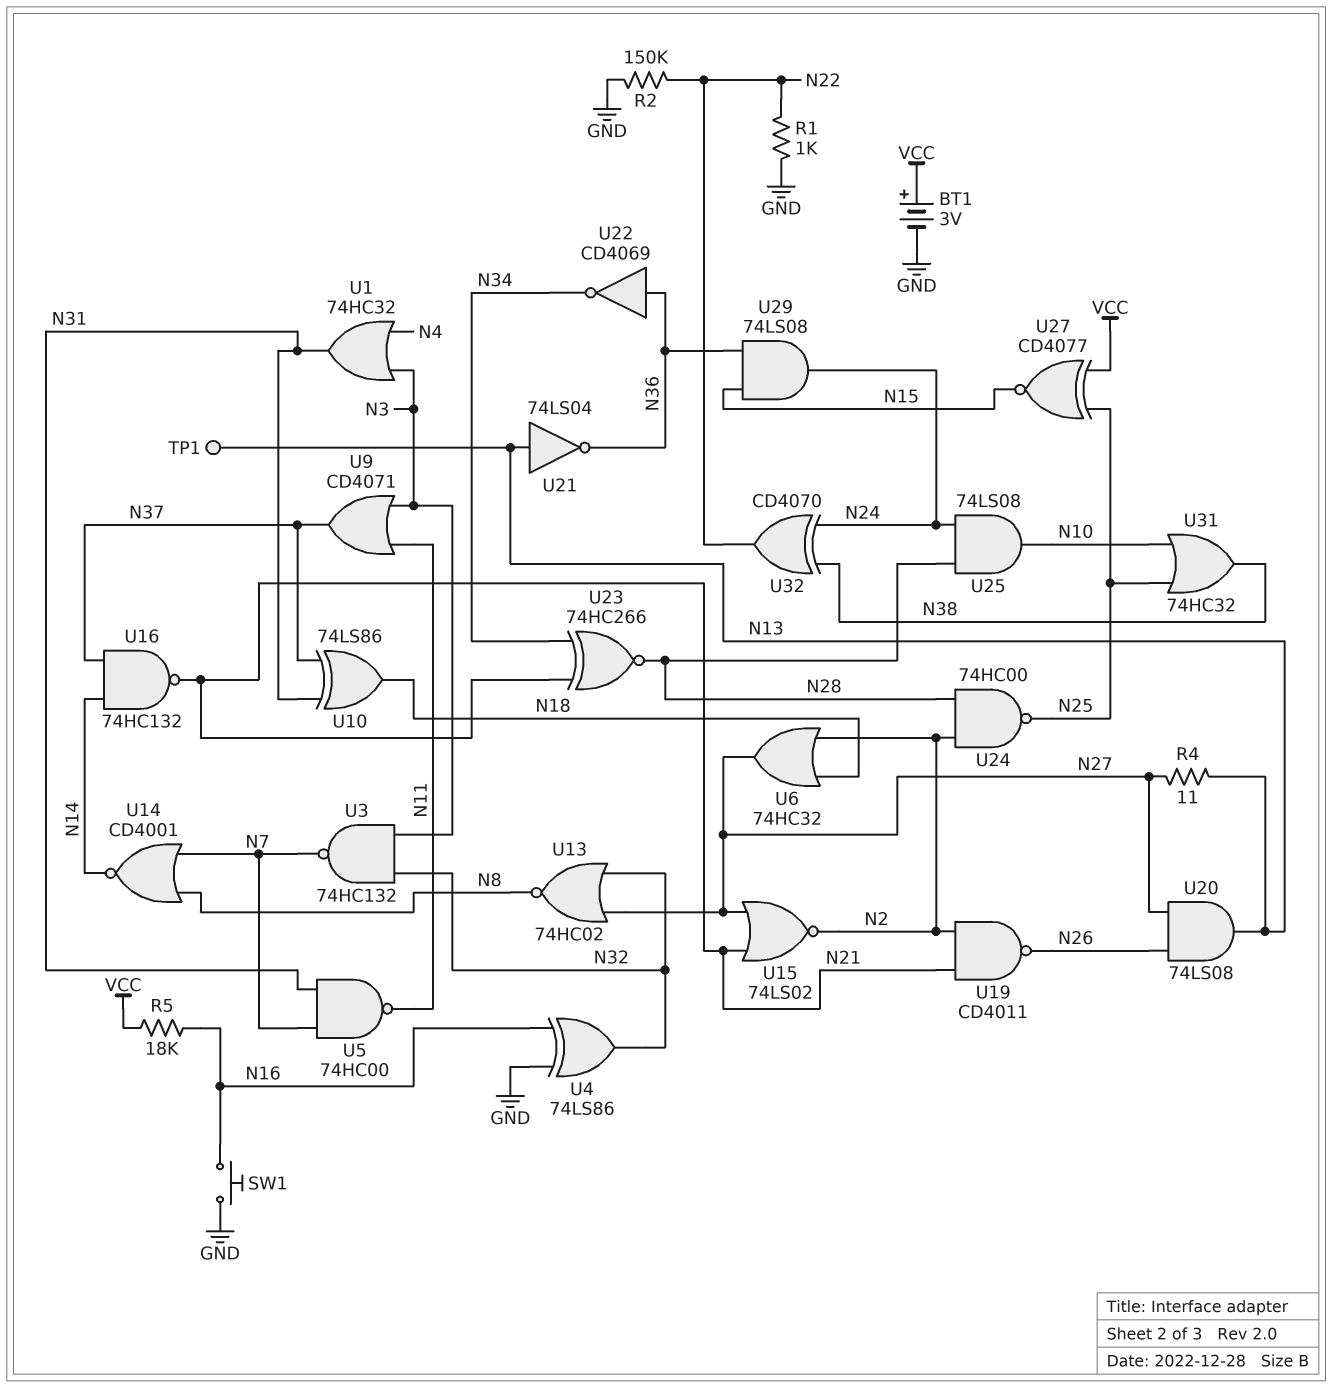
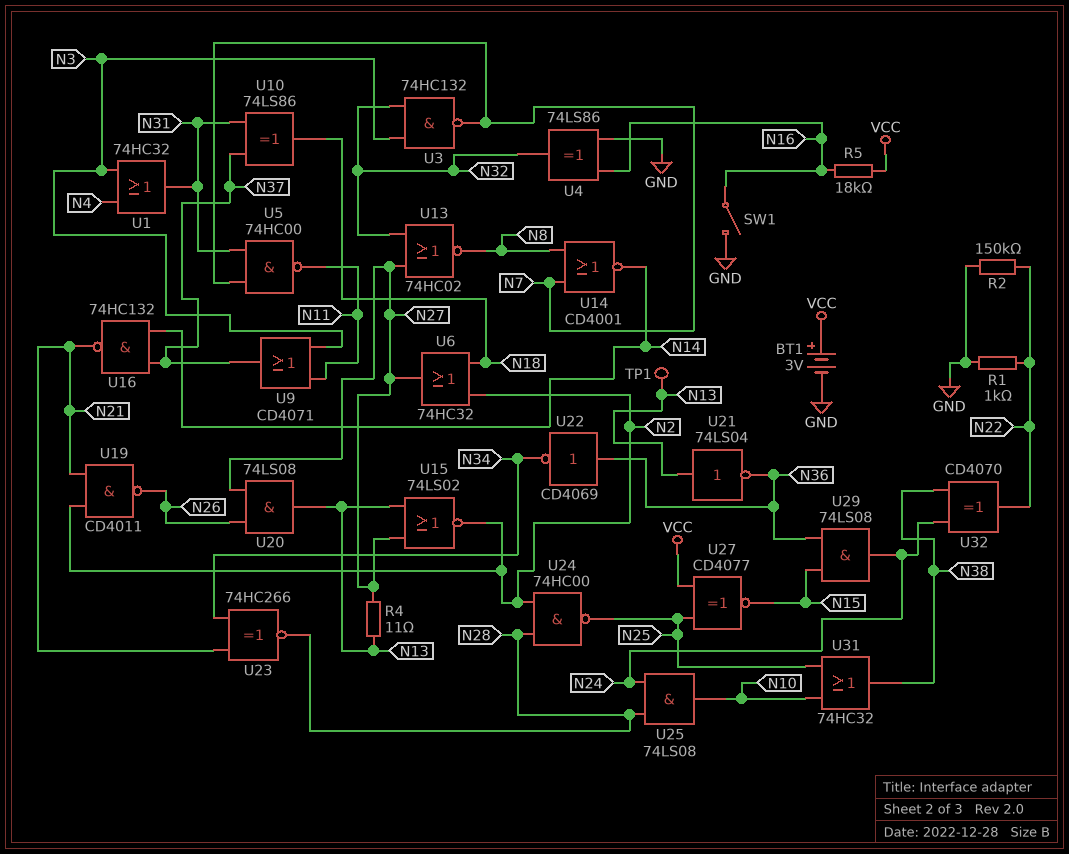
SW1: button (GND, N16) -> switch (GND, N16)
U15: NOR 74LS02 (in N21, in N27, out N2) -> NOR 74LS02 (in N13, in N27, out N2)

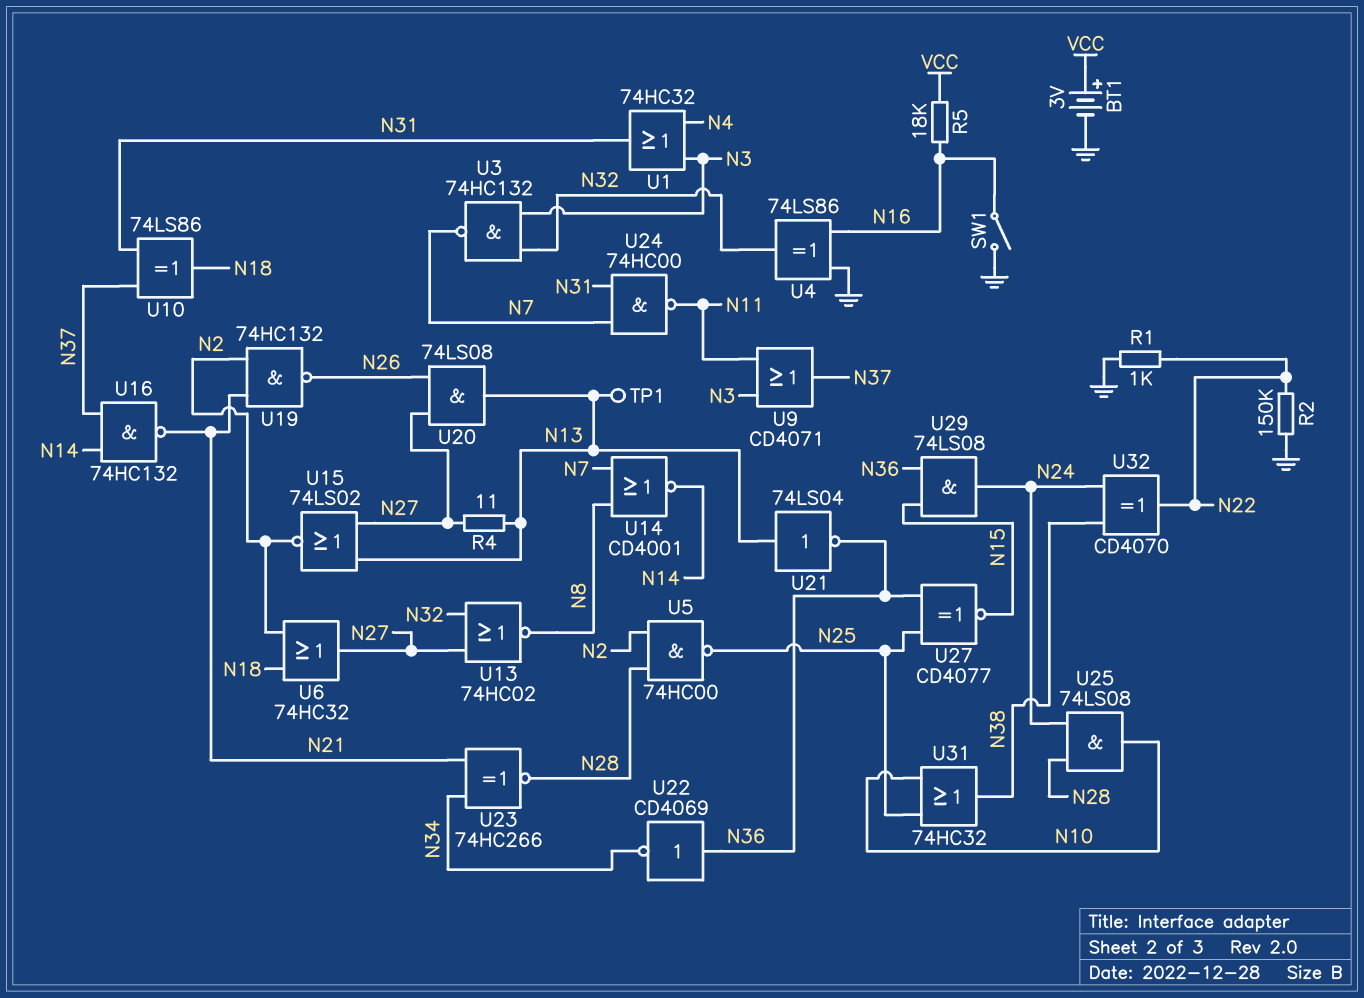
U5: NAND 74HC00 (in N7, in N31, out N11) -> NAND 74HC00 (in N2, in N28, out N25)
U19: NAND CD4011 (in N2, in N21, out N26) -> NAND 74HC132 (in N2, in N21, out N26)
U24: NAND 74HC00 (in N2, in N28, out N25) -> NAND 74HC00 (in N7, in N31, out N11)
U27: XNOR CD4077 (in N25, in VCC, out N15) -> XNOR CD4077 (in N25, in N36, out N15)

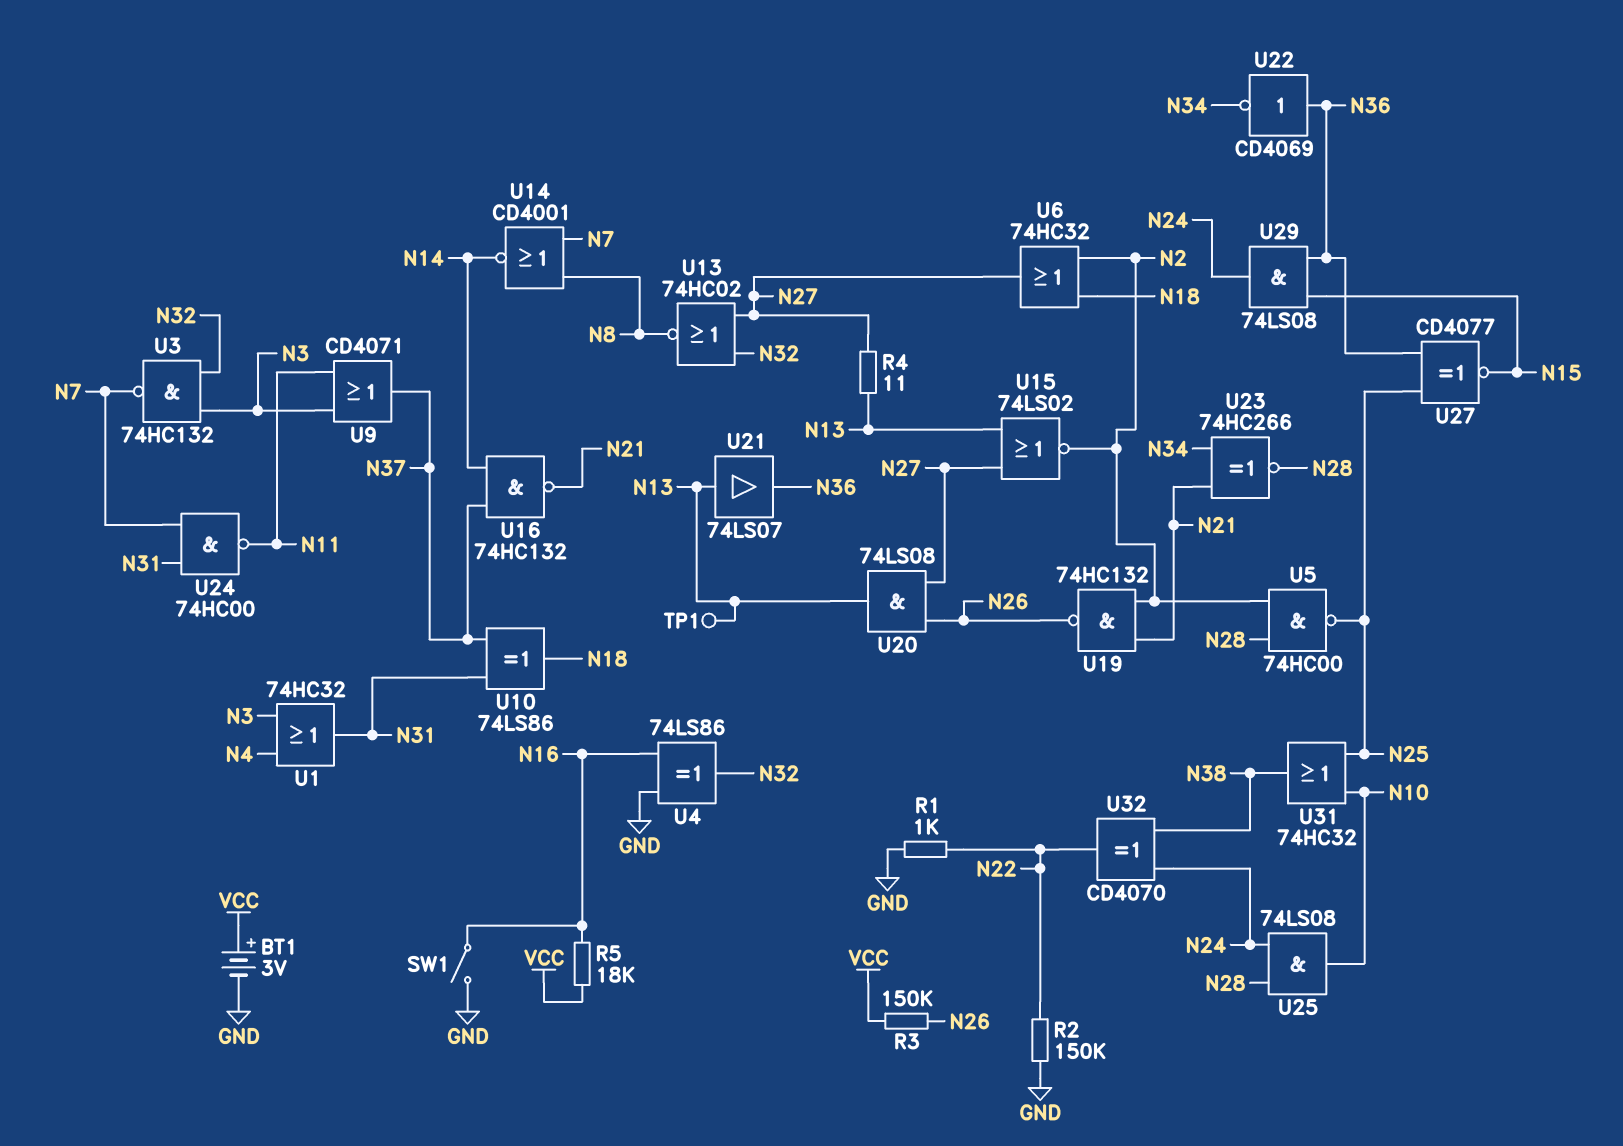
R3: none -> 150k (N26, VCC)
U21: NOT 74LS04 (in N13, out N36) -> buffer 74LS07 (in N13, out N36)

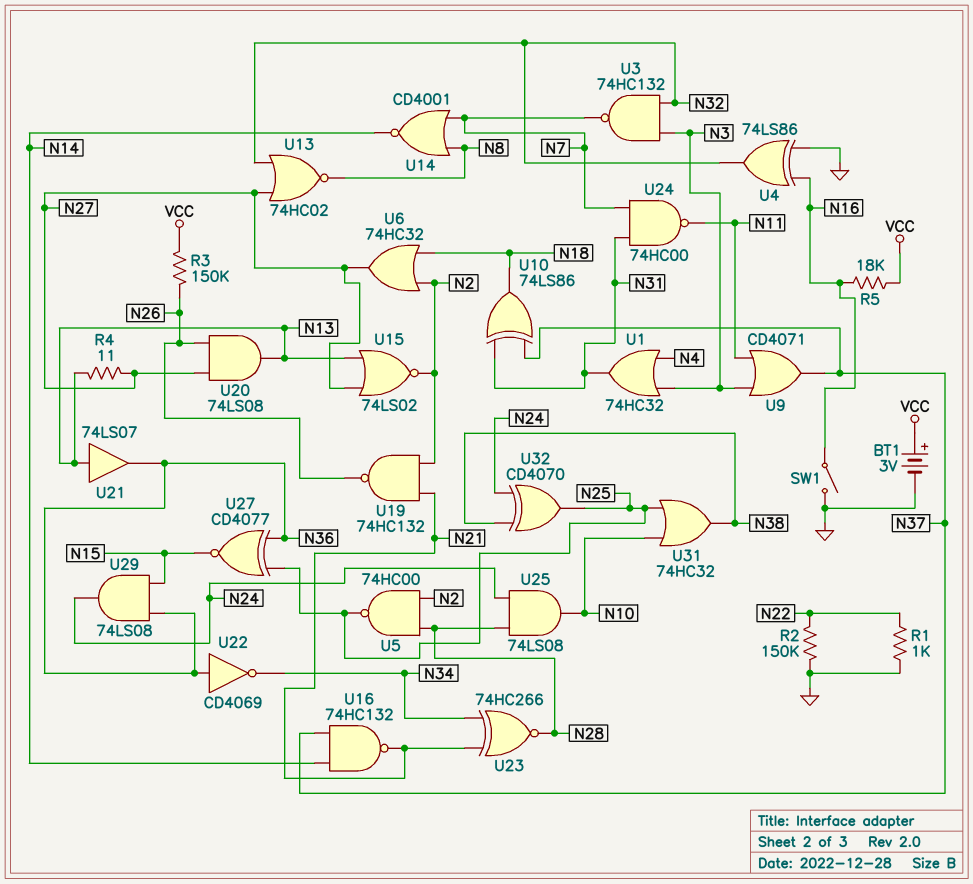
TP1: test point (N13) -> none
U32: XOR CD4070 (in N24, in N38, out N22) -> XOR CD4070 (in N24, in N38, out N25)

